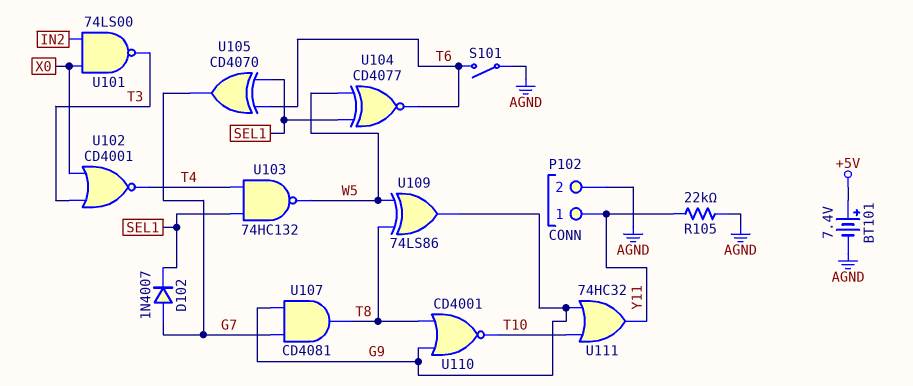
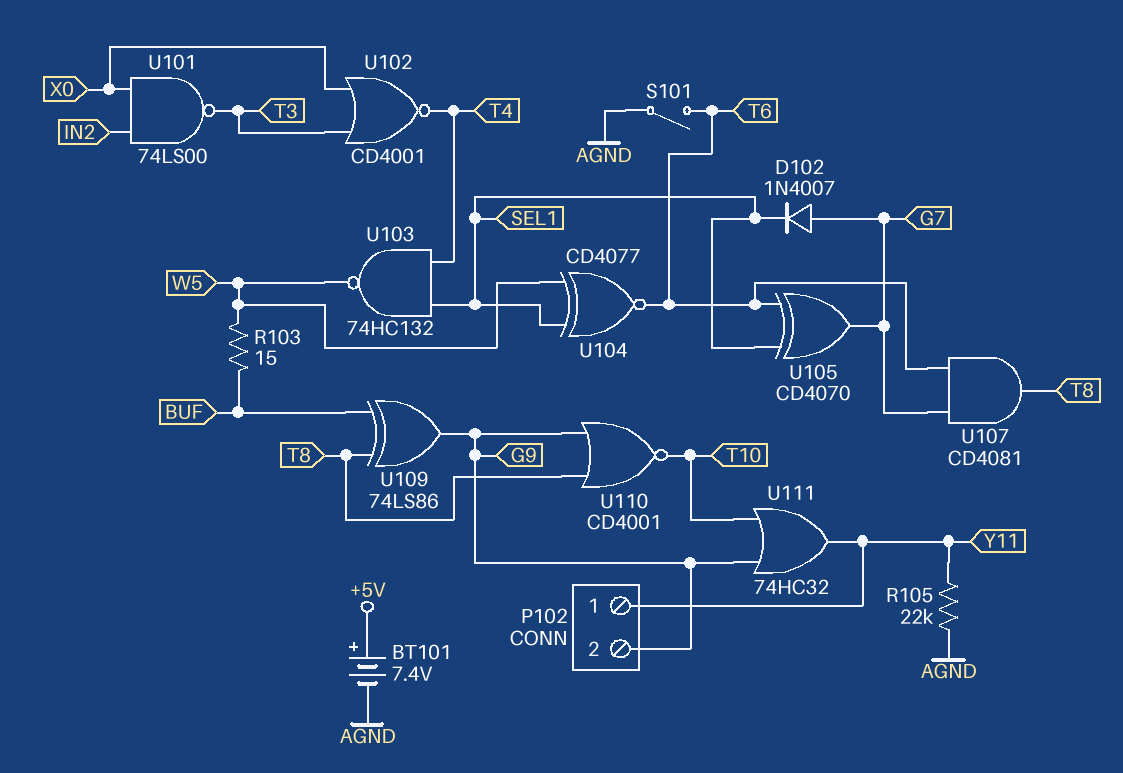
P102 pin 2: AGND -> G9
R103: none -> 15 (BUF, W5)
U107: AND CD4081 (in G7, in G9, out T8) -> AND CD4081 (in G7, in T6, out T8)
U109: XOR 74LS86 (in T8, in W5, out G9) -> XOR 74LS86 (in BUF, in T8, out G9)

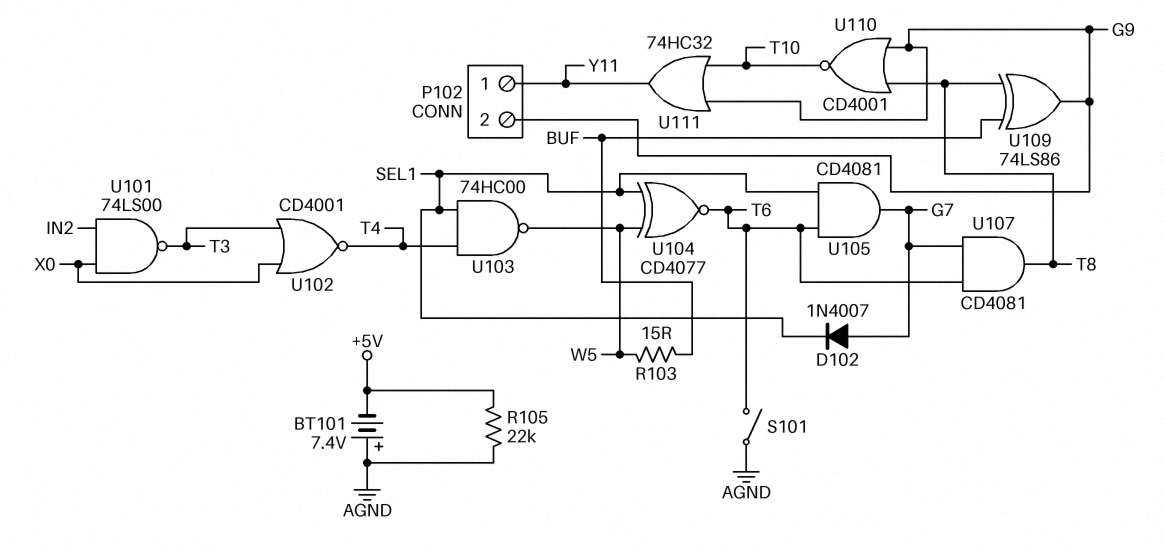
BT101: 7.4V (plus +5V, minus AGND) -> 7.4V (plus AGND, minus +5V)
R105: 22k (AGND, Y11) -> 22k (+5V, AGND)
U103: NAND 74HC132 (in SEL1, in T4, out W5) -> NAND 74HC00 (in SEL1, in T4, out W5)
U105: XOR CD4070 (in SEL1, in T6, out G7) -> AND CD4081 (in SEL1, in T6, out G7)

